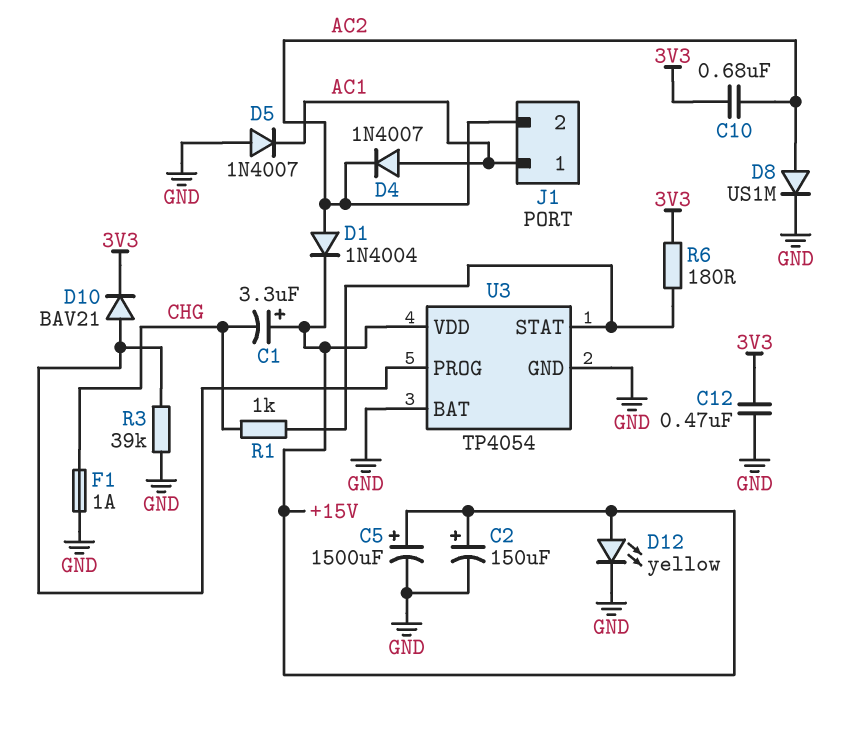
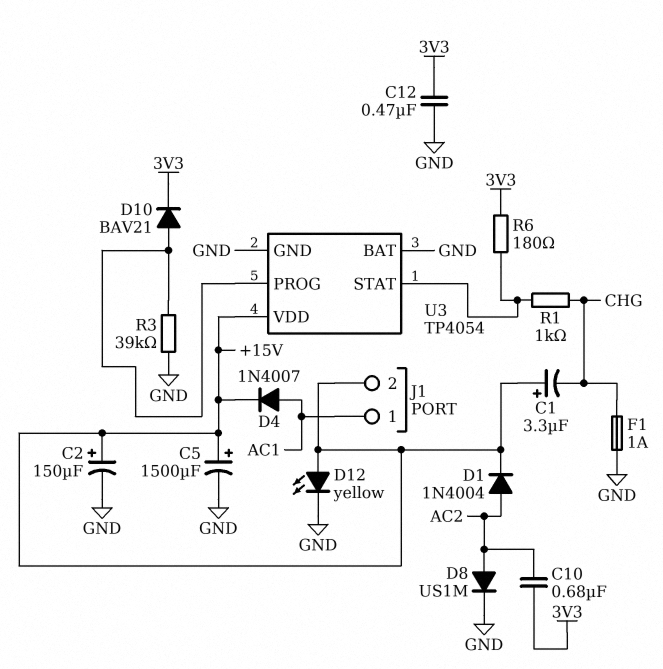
D4: diode 1N4007 (A AC1, K AC2) -> diode 1N4007 (A AC1, K +15V)
D5: diode 1N4007 (A GND, K AC1) -> none
J1 pin 2: AC2 -> +15V

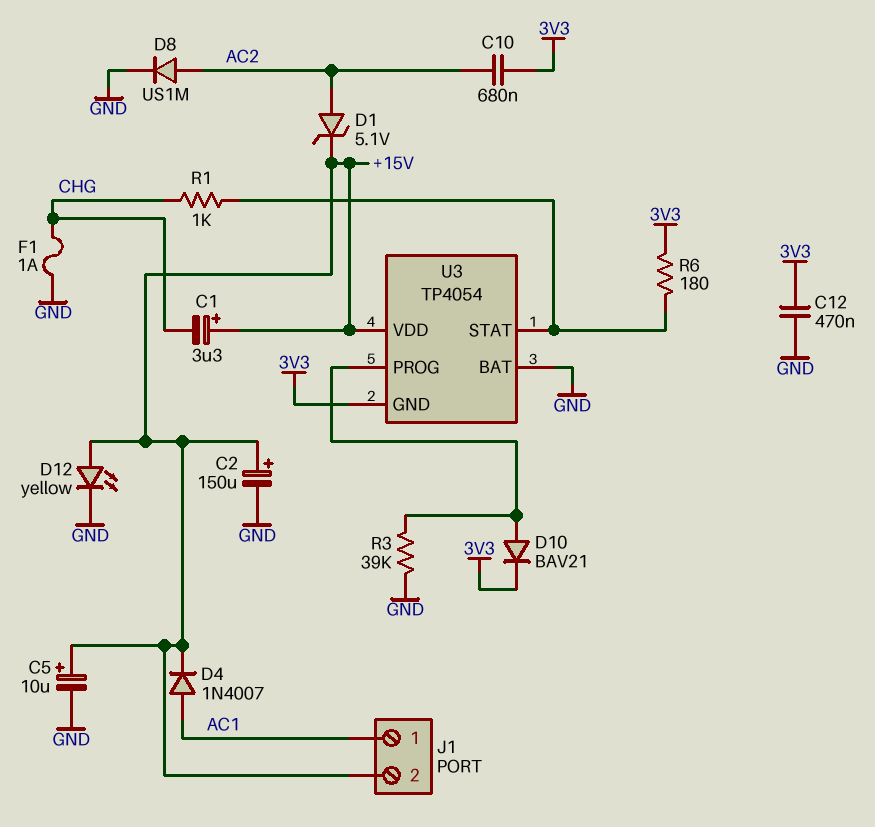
C5: 1500uF (plus +15V, minus GND) -> 10uF (plus +15V, minus GND)
D1: diode 1N4004 (A AC2, K +15V) -> zener 5.1V (A AC2, K +15V)
U3 pin GND: GND -> 3V3

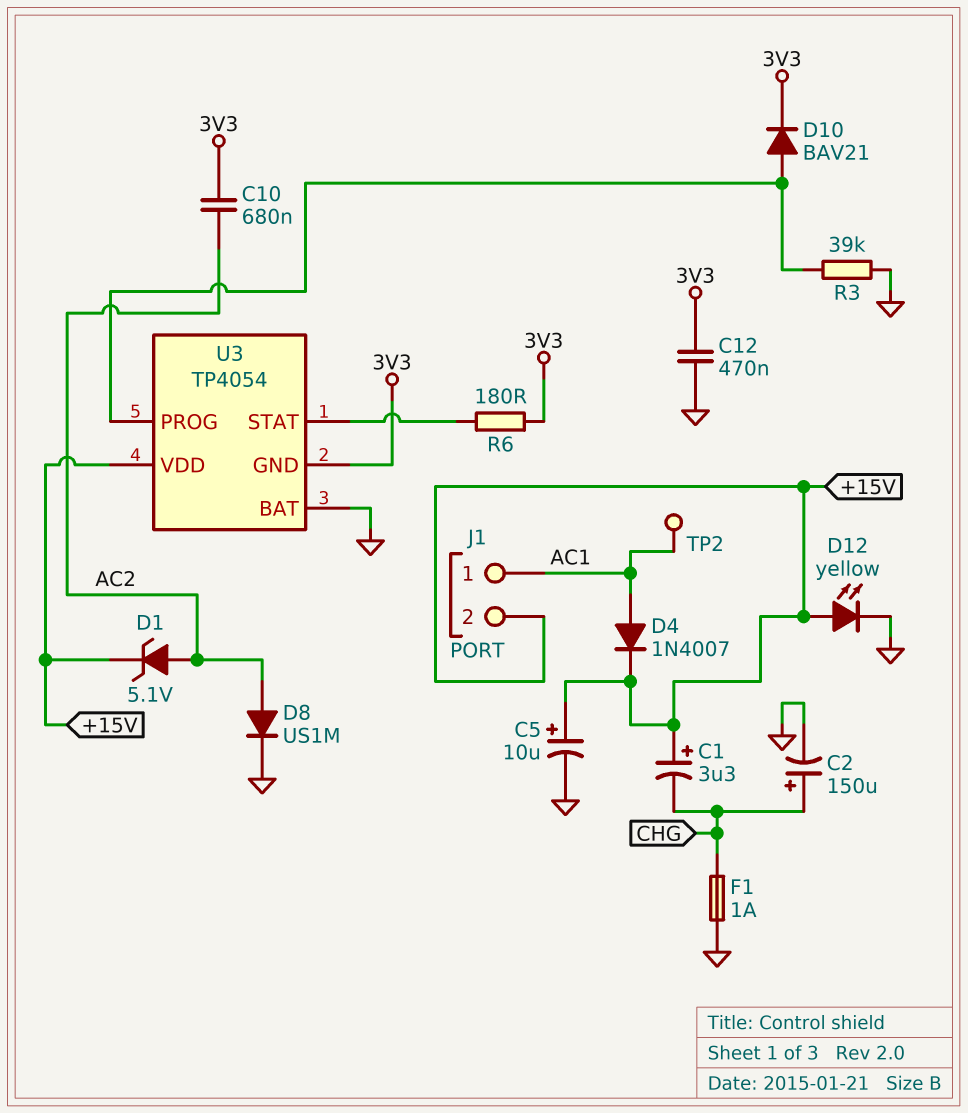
C2: 150uF (plus +15V, minus GND) -> 150uF (plus CHG, minus GND)
R1: 1k (CHG, U3/STAT) -> none
TP2: none -> test point (AC1)

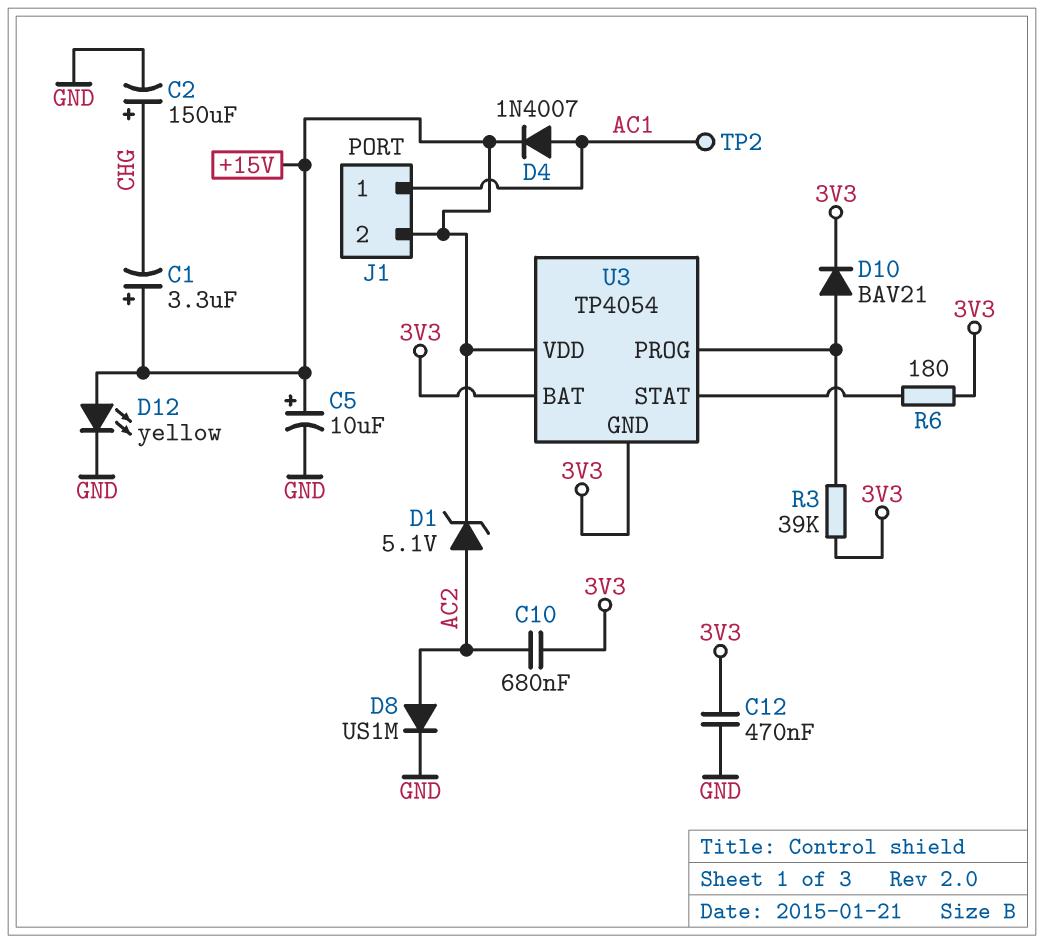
F1: 1A (CHG, GND) -> none
R3: 39k (GND, U3/PROG) -> 39k (3V3, U3/PROG)
U3 pin BAT: GND -> 3V3

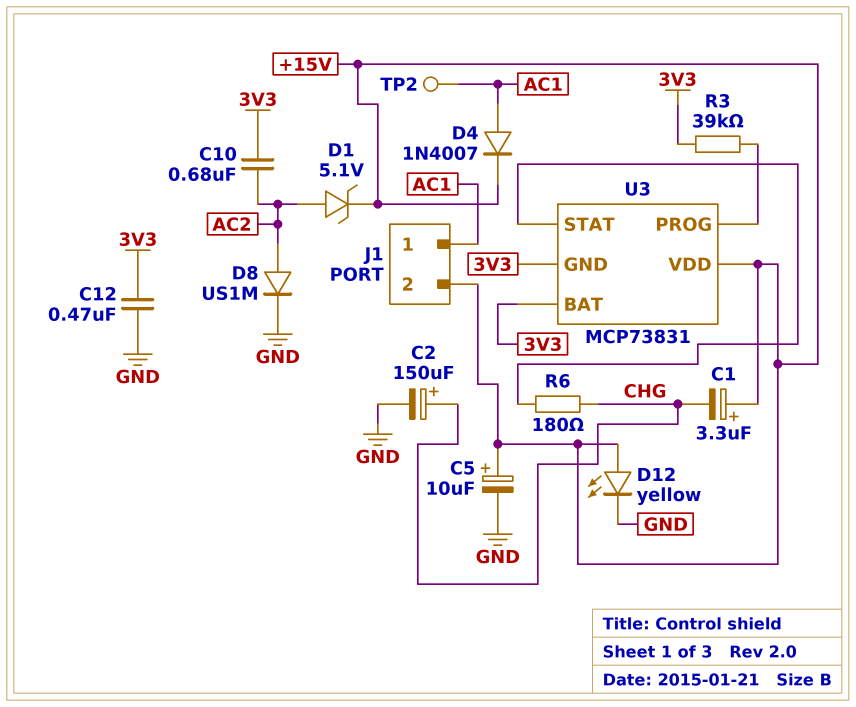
D10: diode BAV21 (A U3/PROG, K 3V3) -> none
R6: 180 (3V3, U3/STAT) -> 180 (CHG, U3/STAT)
U3: TP4054 -> MCP73831

